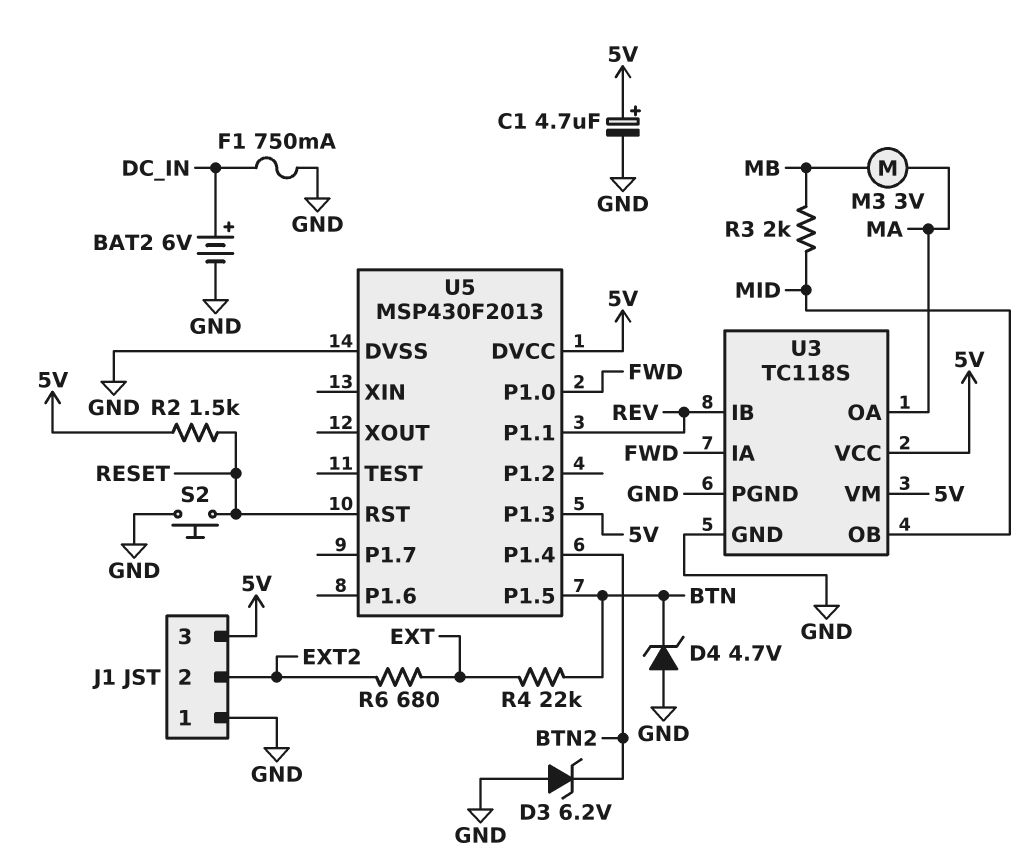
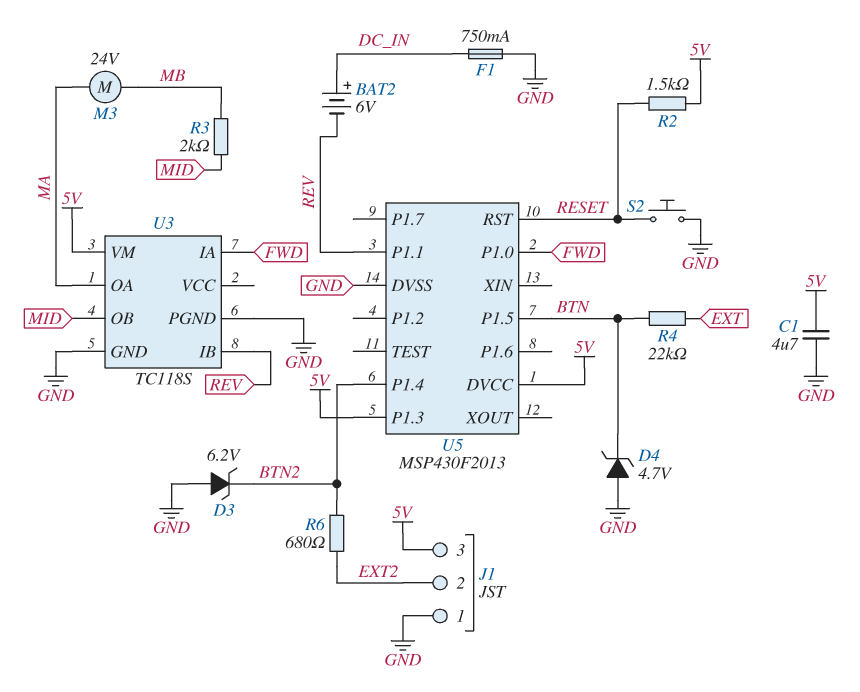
BAT2: 6V (plus DC_IN, minus GND) -> 6V (plus DC_IN, minus REV)
C1: 4.7uF (plus 5V, minus GND) -> 4.7uF (5V, GND)
M3: motor 3V (MA, MB) -> motor 24V (MA, MB)
R6: 680 (EXT, EXT2) -> 680 (BTN2, EXT2)
U3 pin VCC: 5V -> none

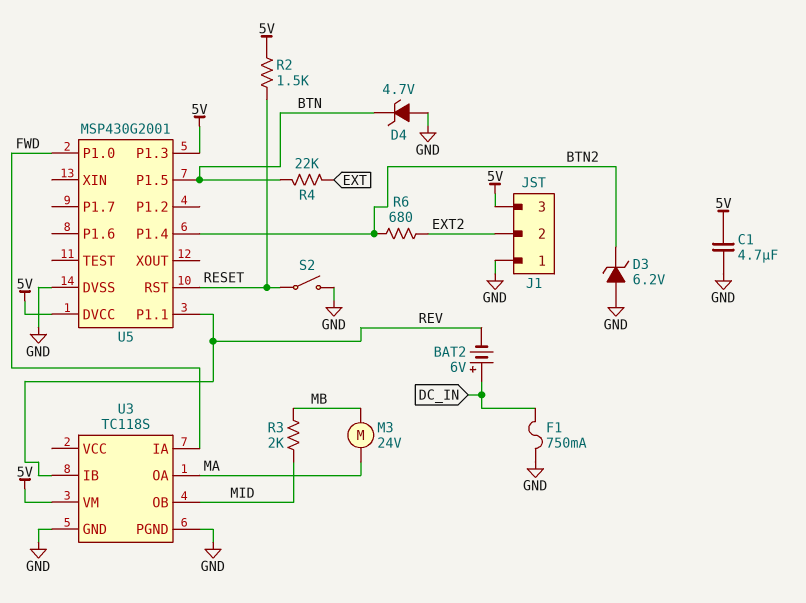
S2: button (GND, RESET) -> switch (GND, RESET)
U5: MSP430F2013 -> MSP430G2001

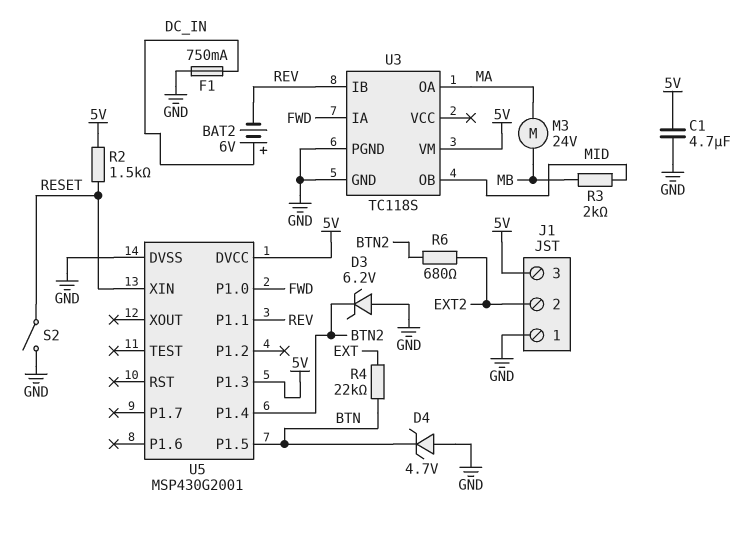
U5 pin RST: RESET -> none
U5 pin XIN: none -> RESET

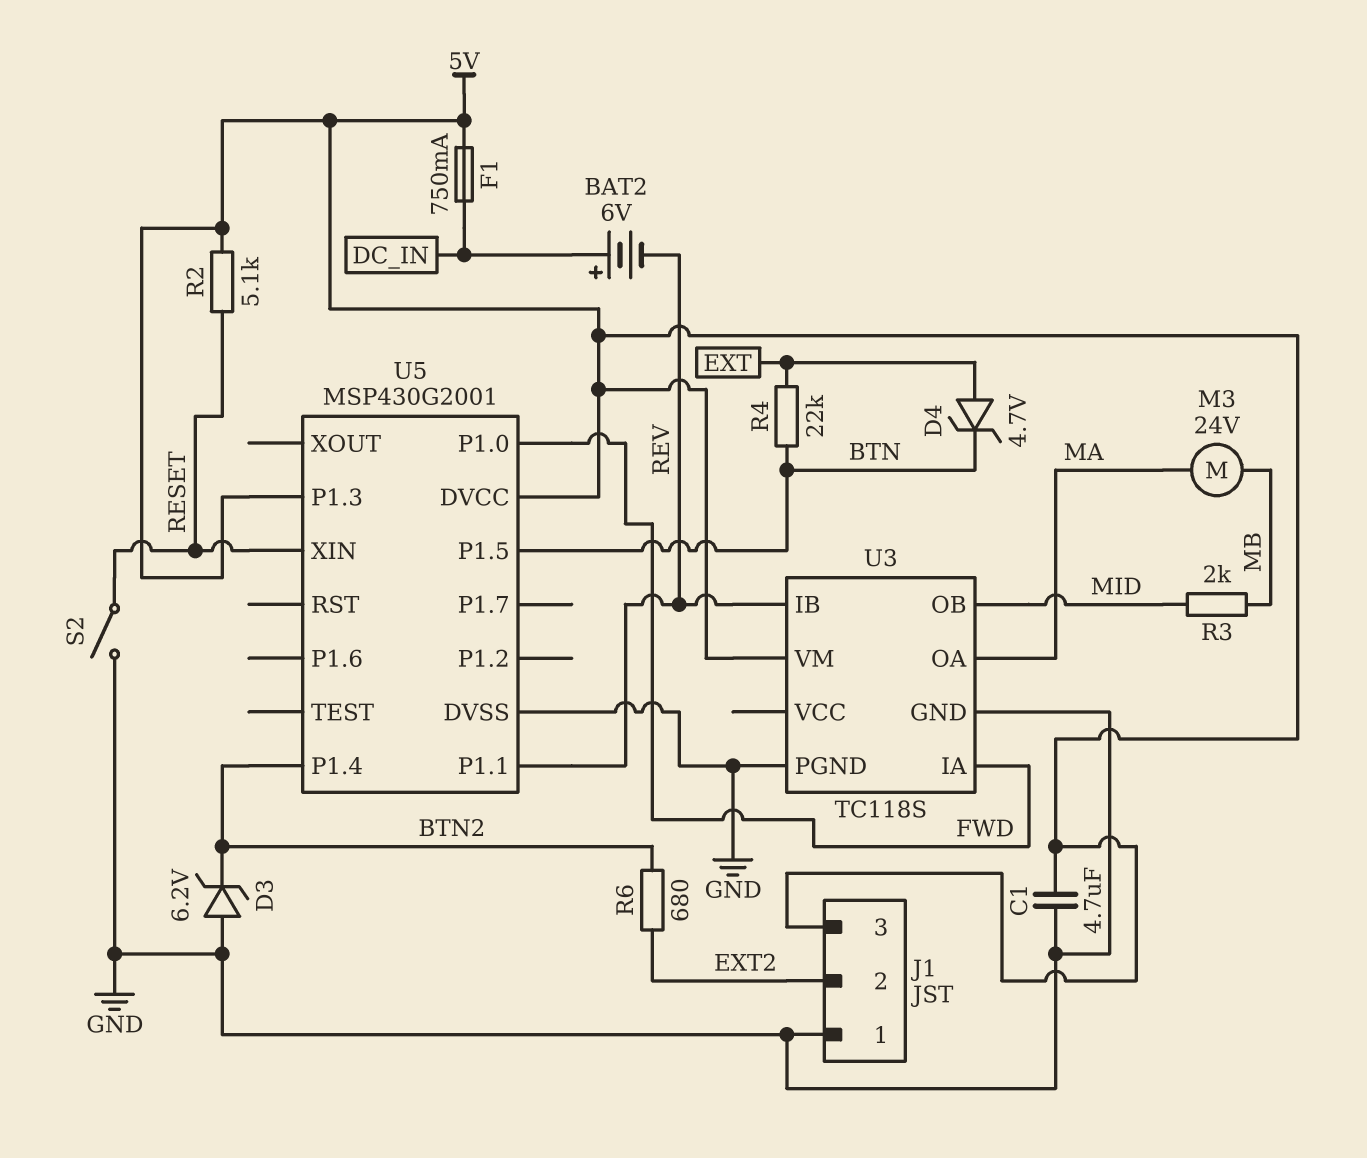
D4: zener 4.7V (A GND, K BTN) -> zener 4.7V (A EXT, K BTN)
F1: 750mA (DC_IN, GND) -> 750mA (5V, DC_IN)
R2: 1.5k (5V, RESET) -> 5.1k (5V, RESET)

